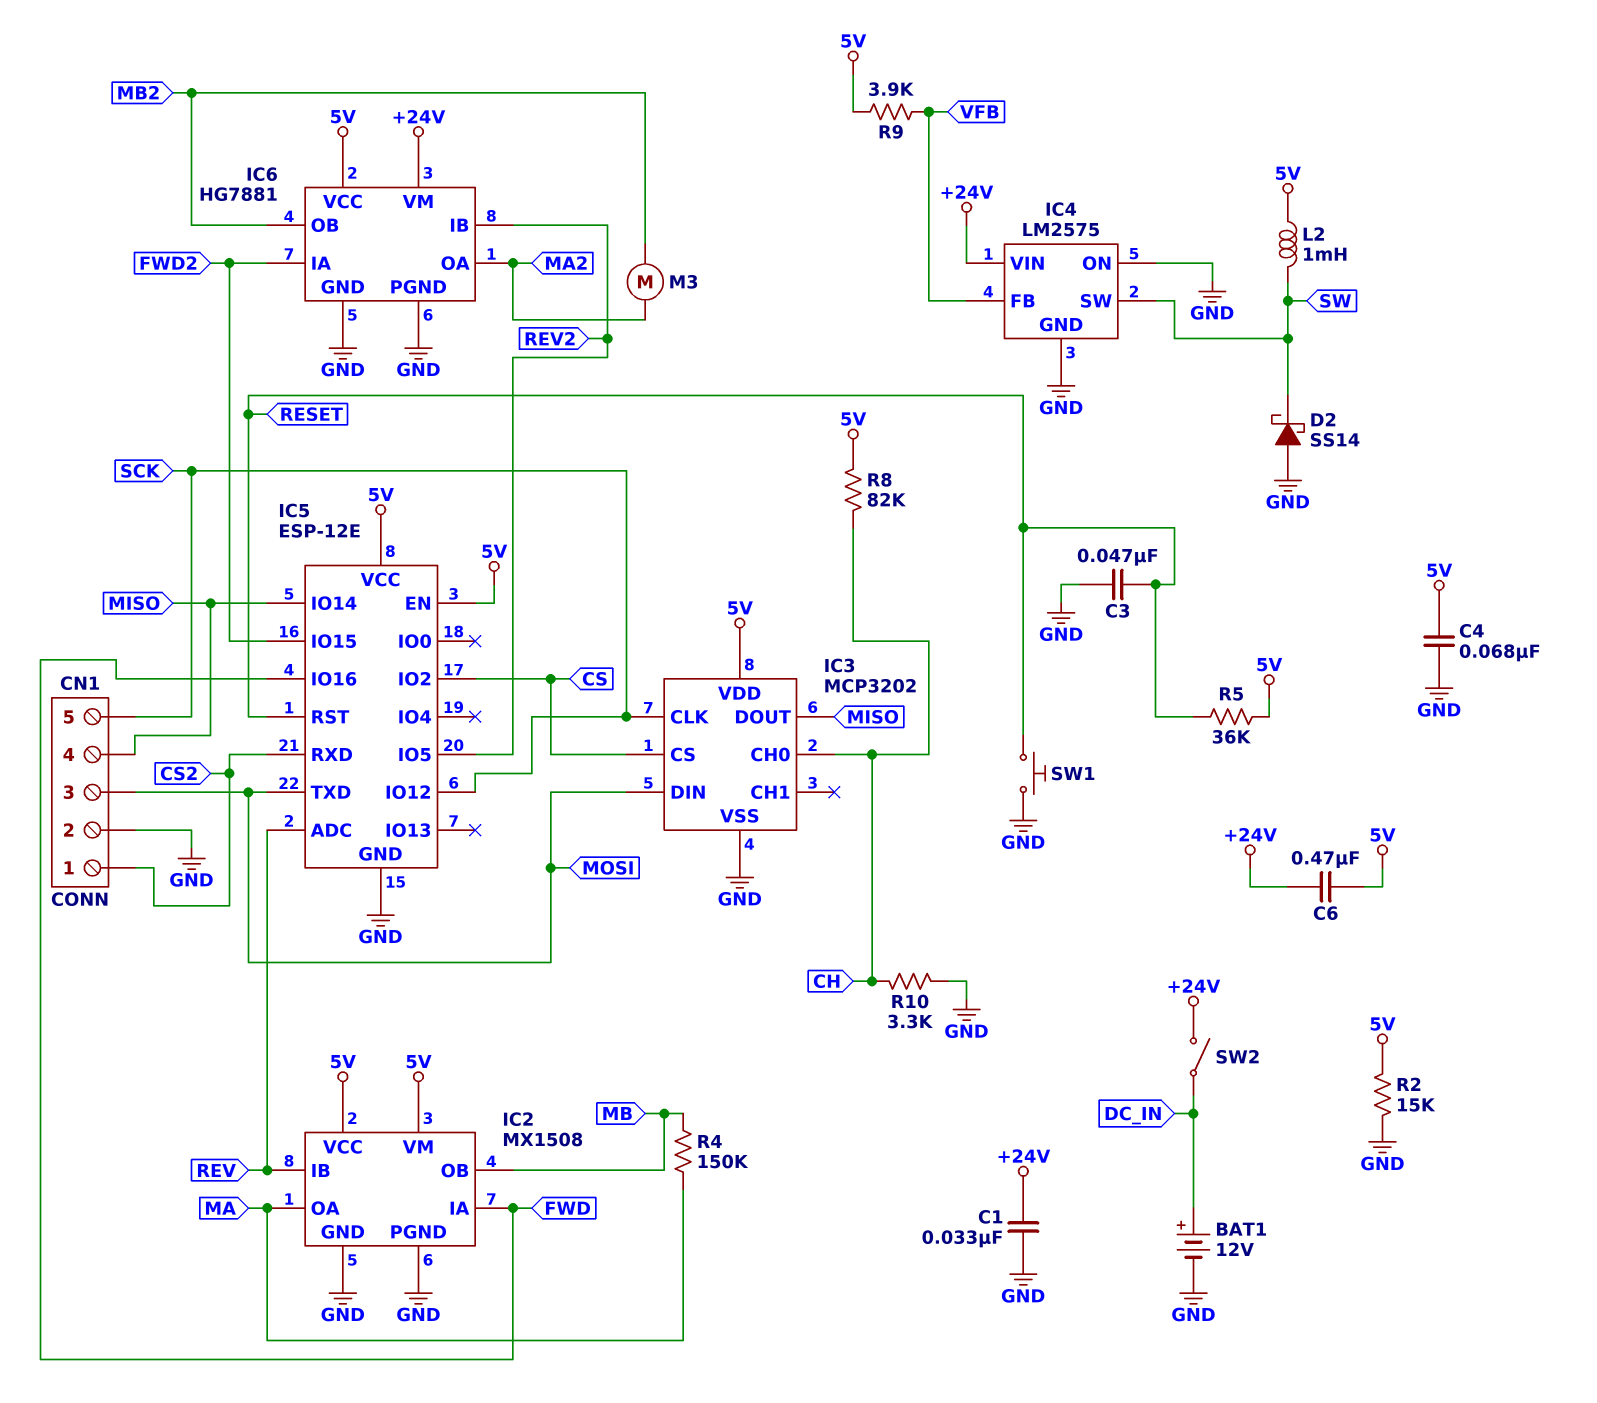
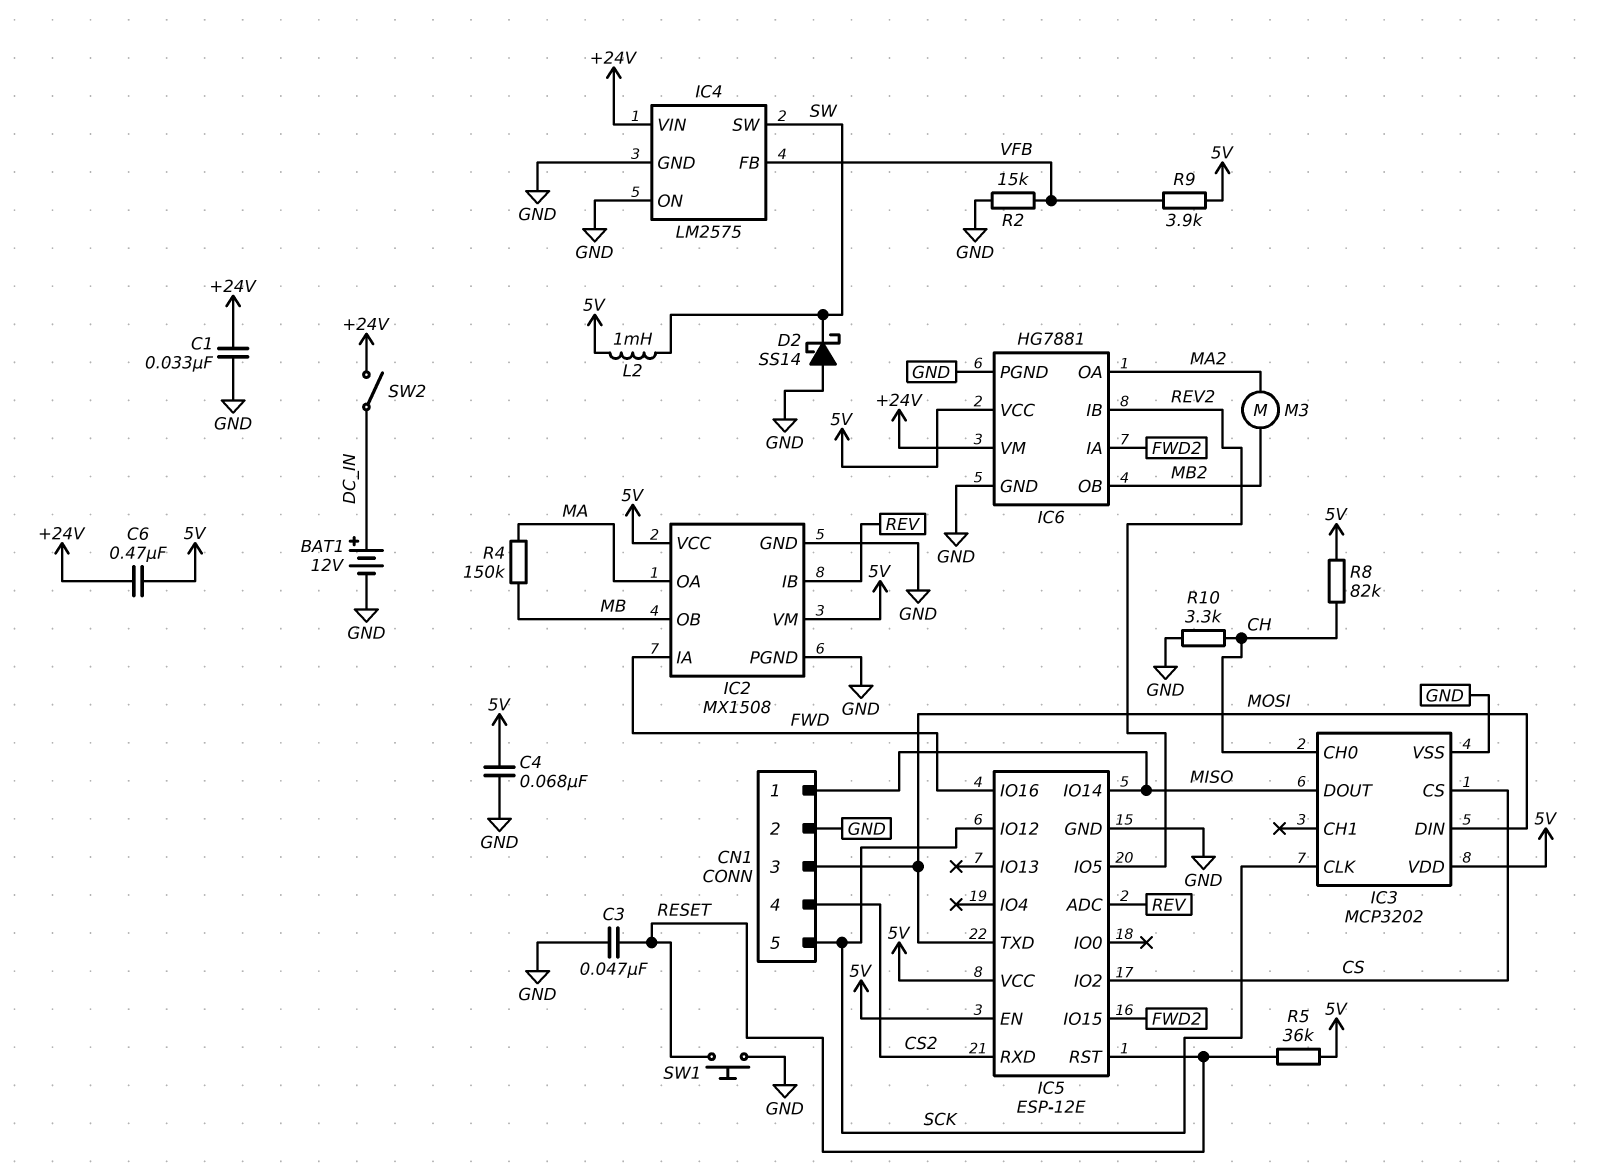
CN1 pin 1: CS2 -> MISO
CN1 pin 4: MISO -> CS2
R2: 15k (5V, GND) -> 15k (GND, VFB)

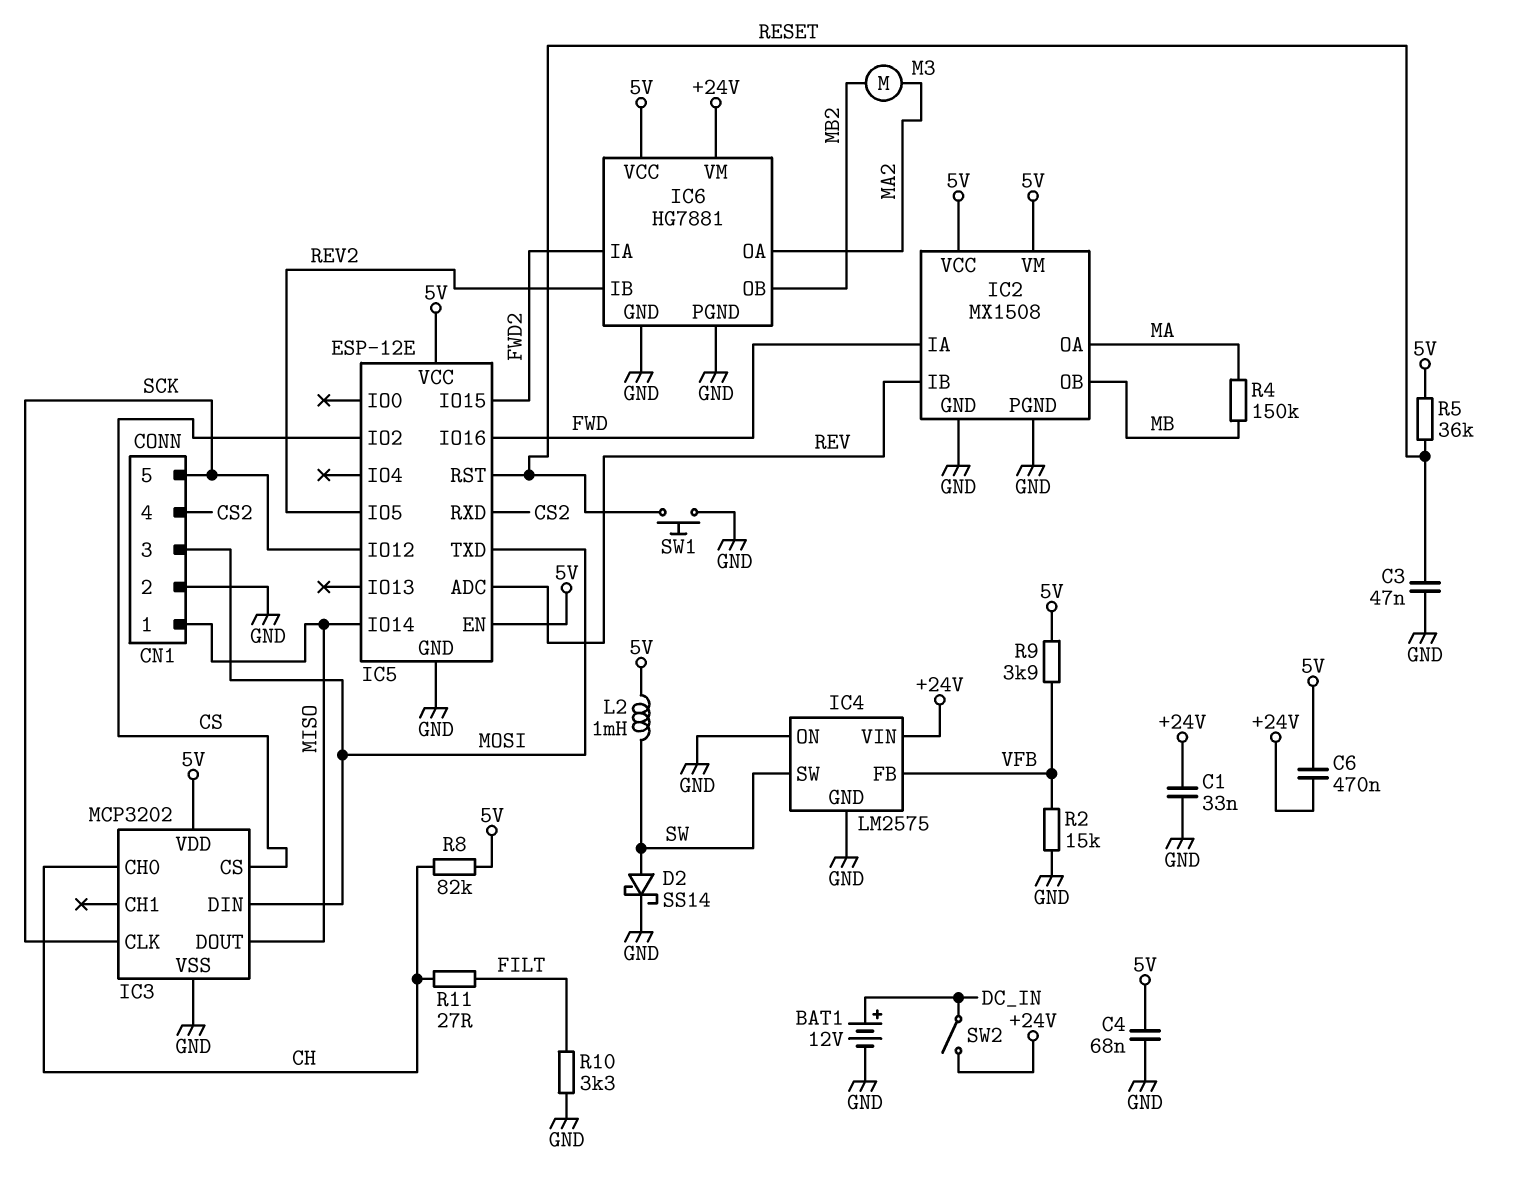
D2: schottky SS14 (A GND, K SW) -> schottky SS14 (A SW, K GND)
R10: 3.3k (CH, GND) -> 3.3k (FILT, GND)
R11: none -> 27 (CH, FILT)

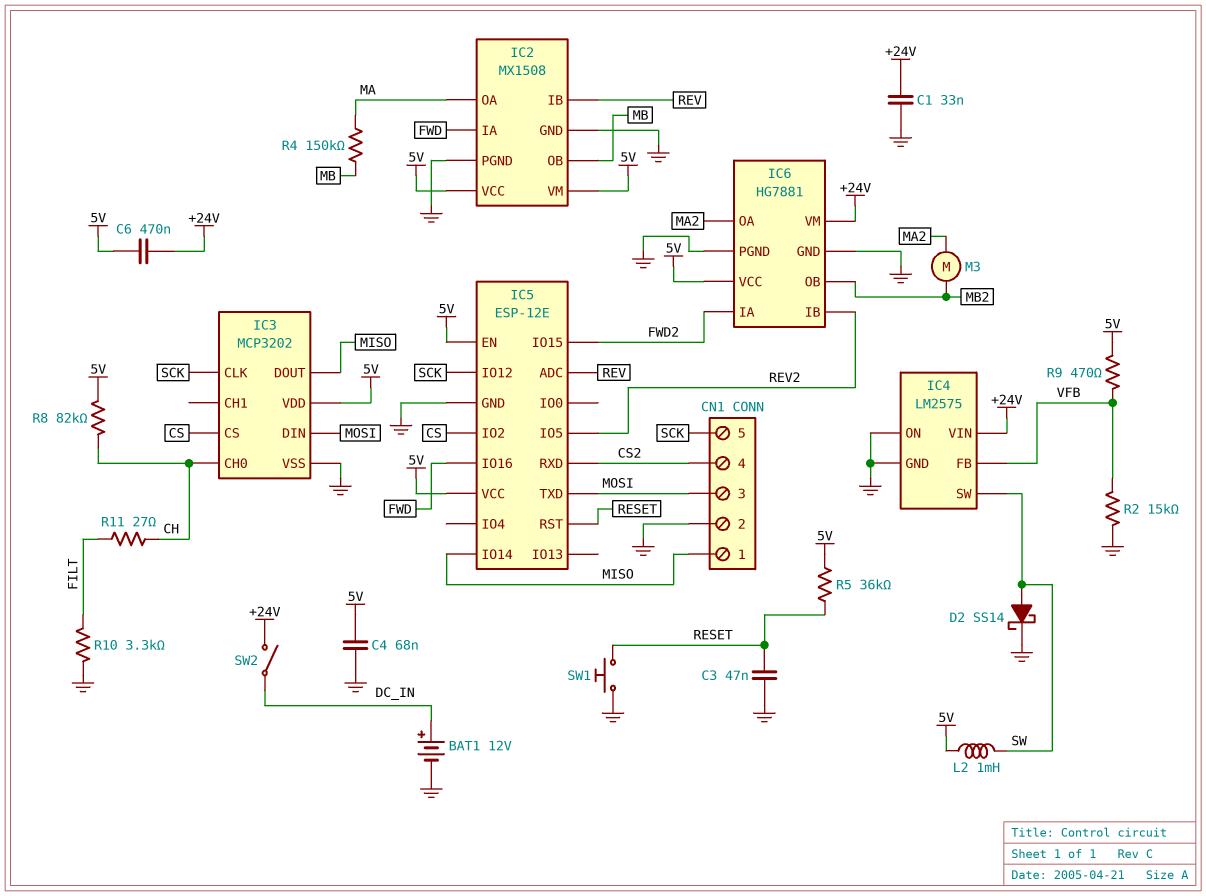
R9: 3.9k (5V, VFB) -> 470 (5V, VFB)

